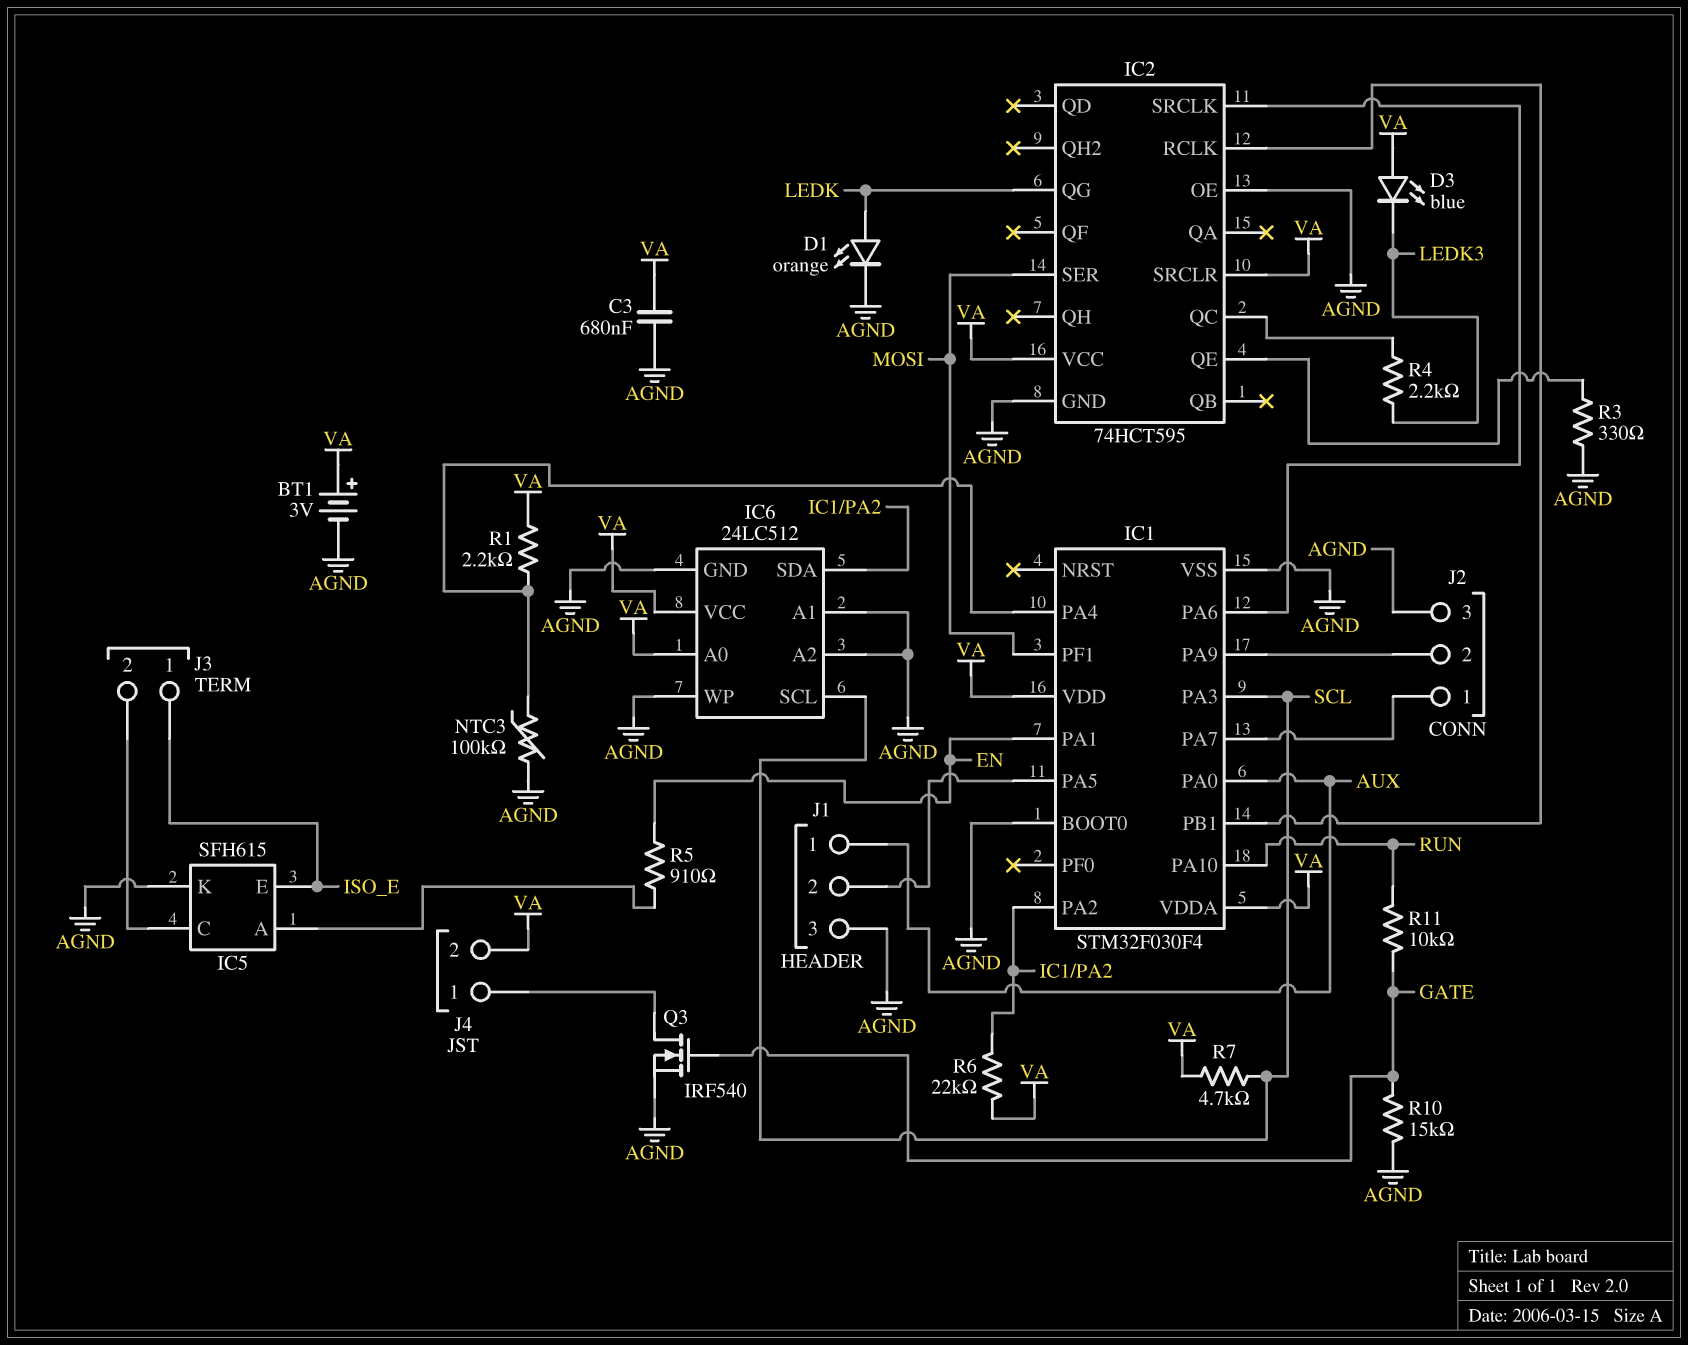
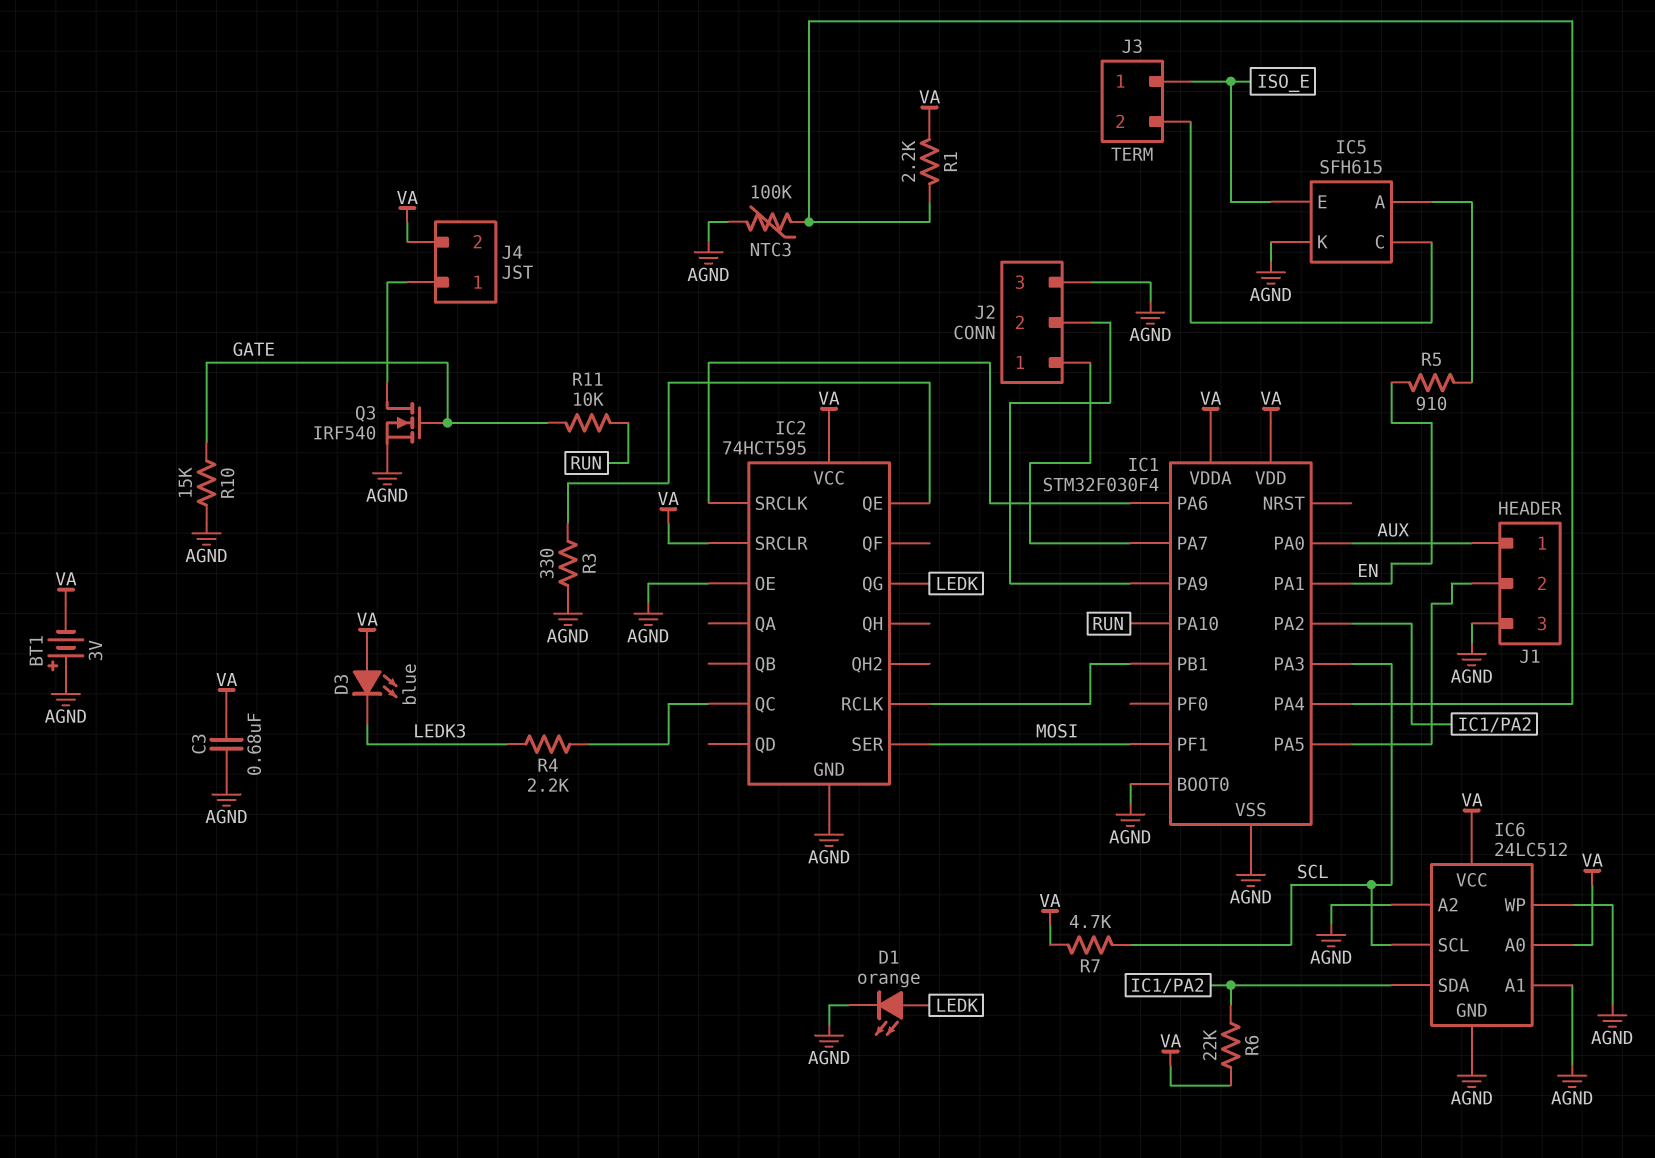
BT1: 3V (plus VA, minus AGND) -> 3V (plus AGND, minus VA)

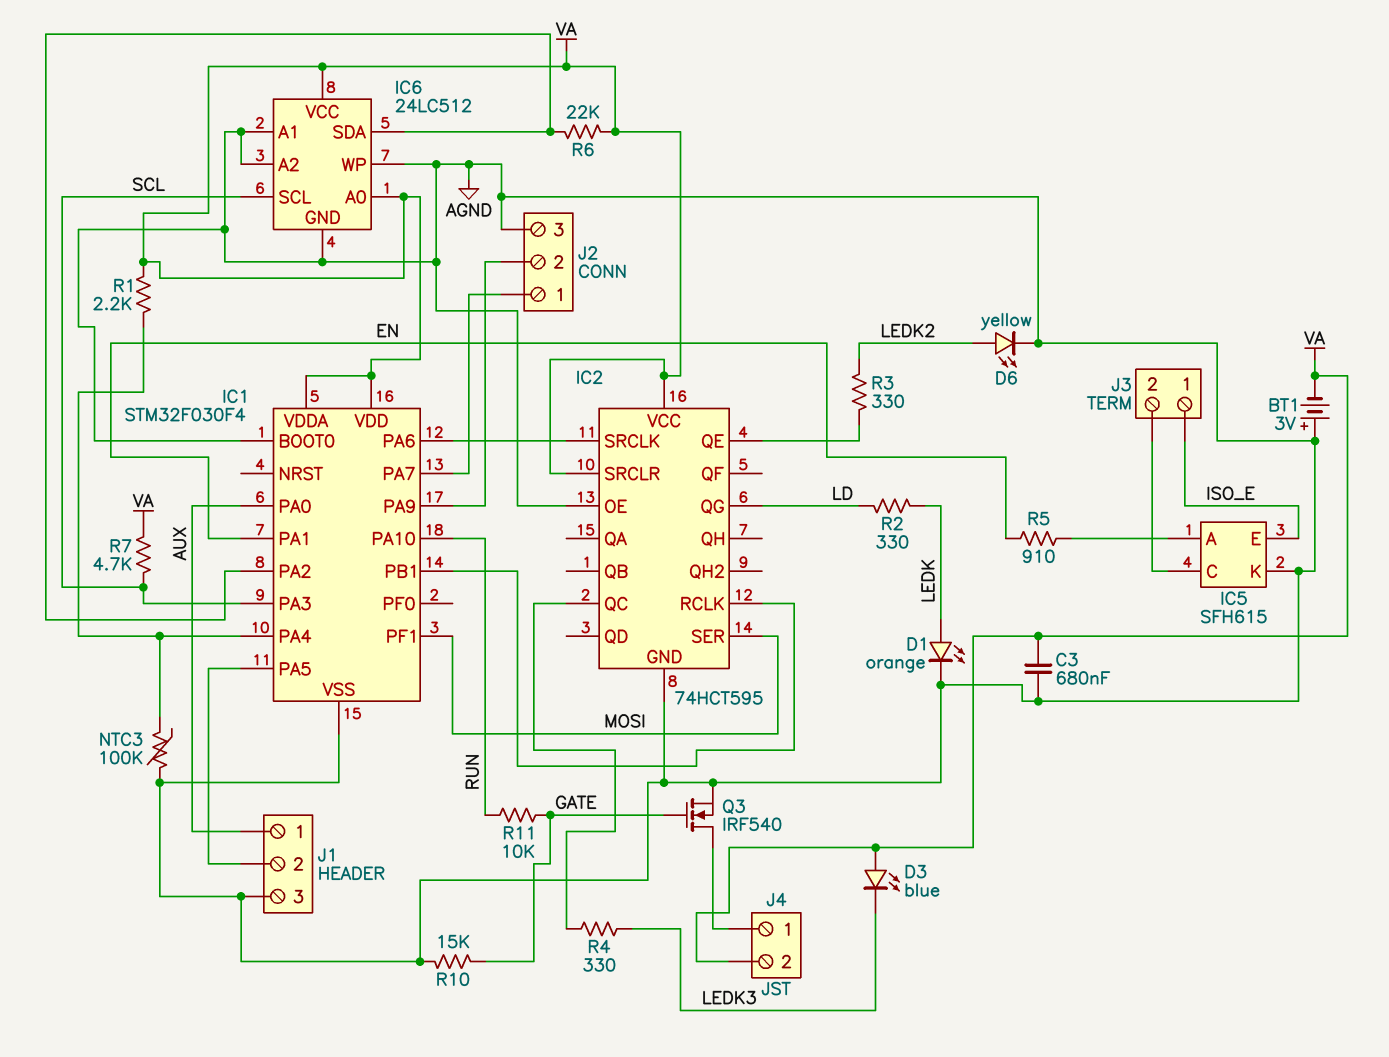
D6: none -> LED yellow (A LEDK2, K AGND)
IC2 pin QG: LEDK -> LD
R2: none -> 330 (LD, LEDK)
R3: 330 (AGND, IC2/QE) -> 330 (IC2/QE, LEDK2)
R4: 2.2k (IC2/QC, LEDK3) -> 330 (IC2/QC, LEDK3)

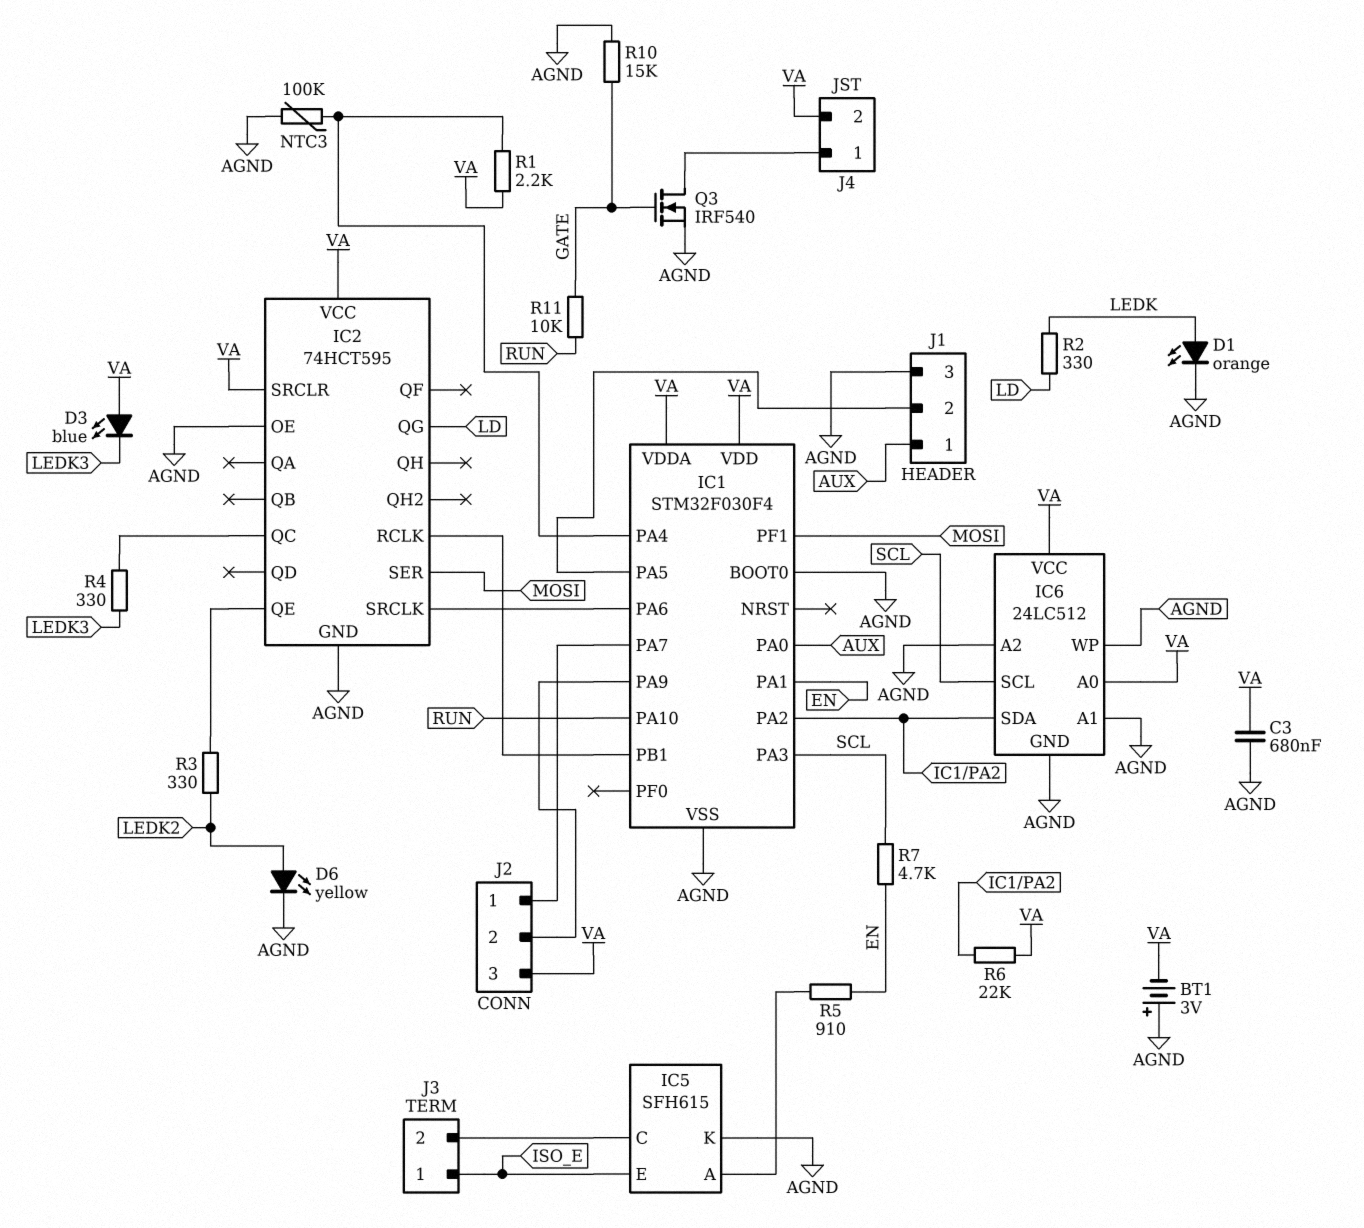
J2 pin 3: AGND -> VA
R7: 4.7k (SCL, VA) -> 4.7k (EN, SCL)

